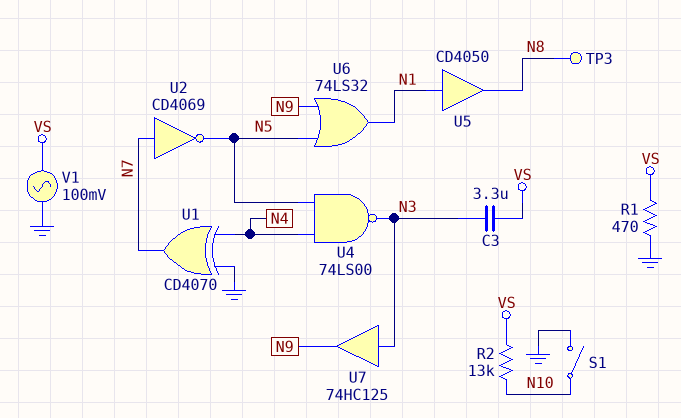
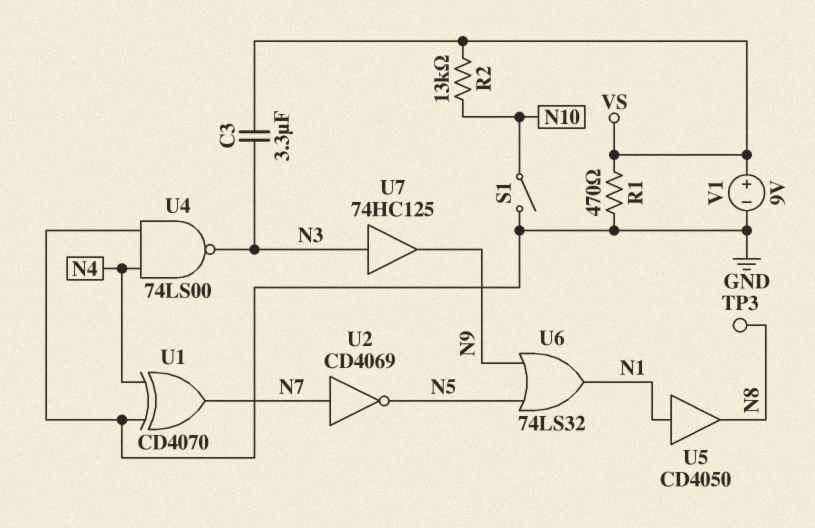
U4: NAND 74LS00 (in N4, in N5, out N3) -> NAND 74LS00 (in GND, in N4, out N3)
V1: AC 100mV (GND, VS) -> 9V (plus VS, minus GND)

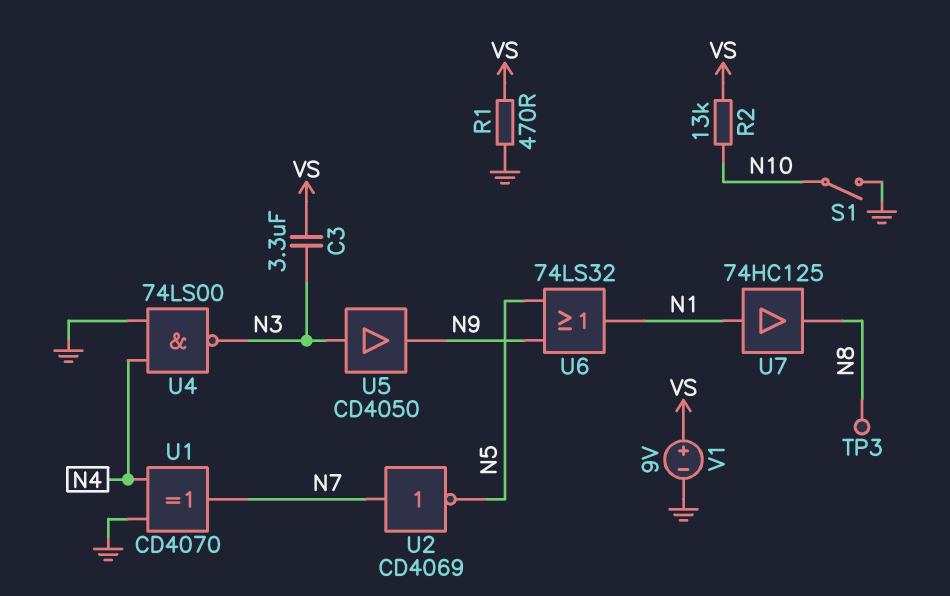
U5: buffer CD4050 (in N1, out N8) -> buffer CD4050 (in N3, out N9)
U7: buffer 74HC125 (in N3, out N9) -> buffer 74HC125 (in N1, out N8)

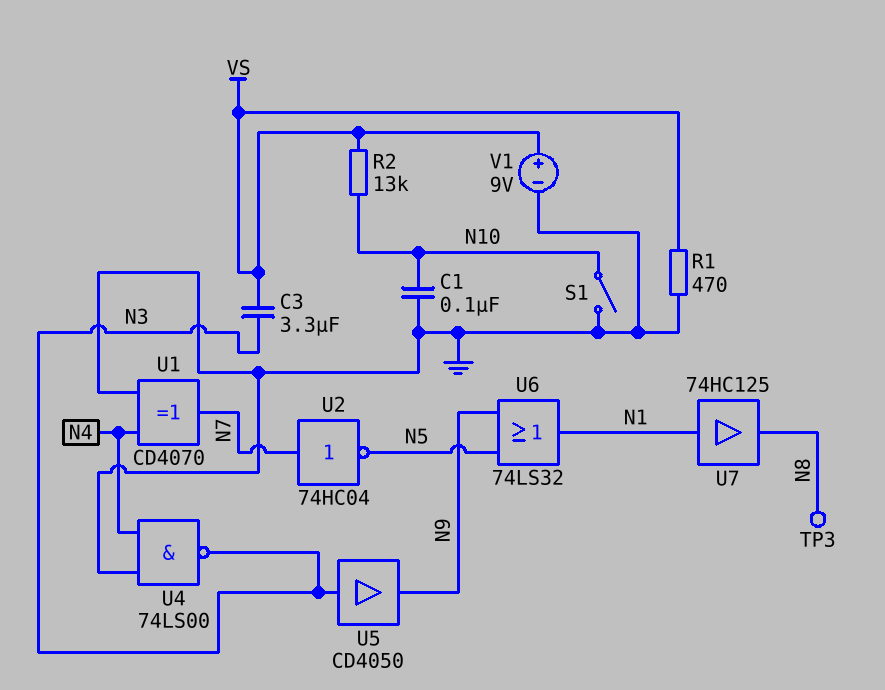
C1: none -> 100nF (GND, N10)
U2: NOT CD4069 (in N7, out N5) -> NOT 74HC04 (in N7, out N5)

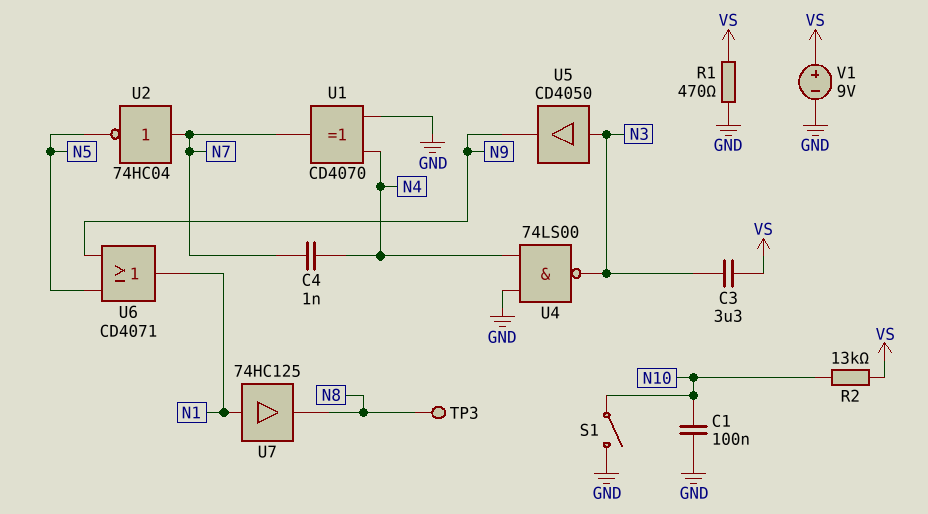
C4: none -> 1nF (N4, N7)
U6: OR 74LS32 (in N5, in N9, out N1) -> OR CD4071 (in N5, in N9, out N1)

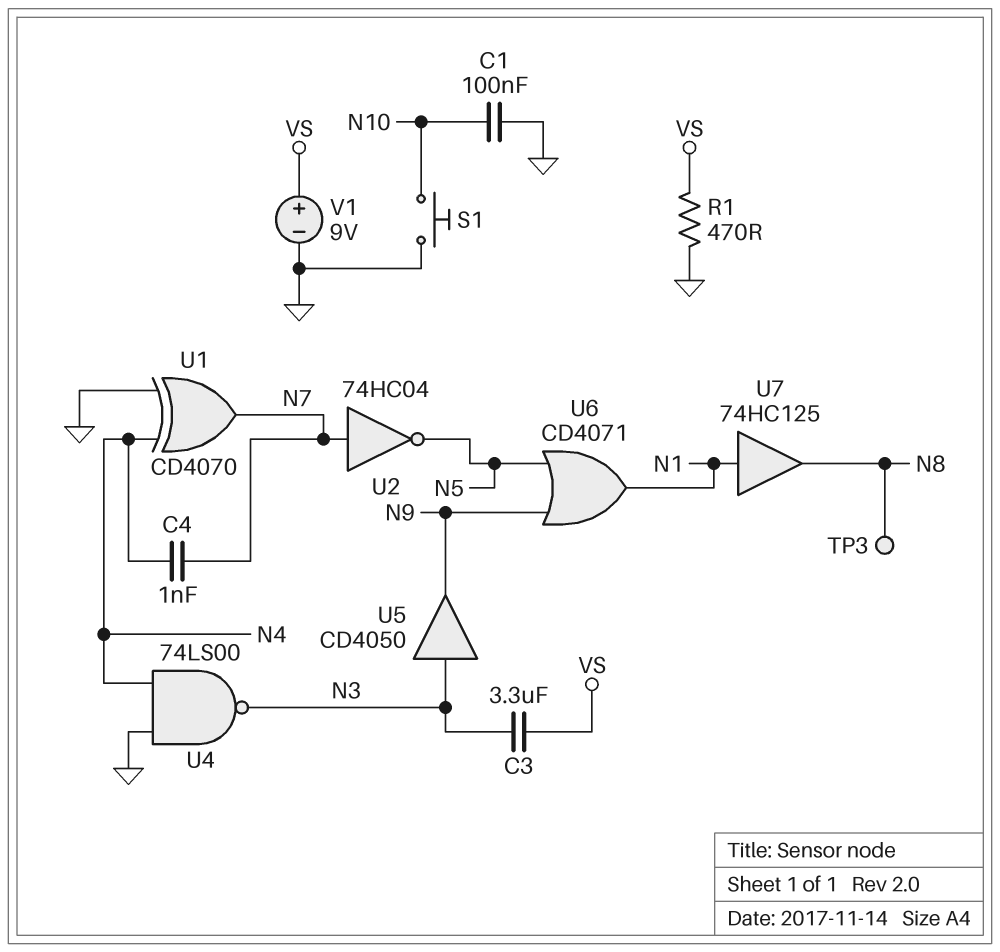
R2: 13k (N10, VS) -> none
S1: switch (GND, N10) -> button (GND, N10)

